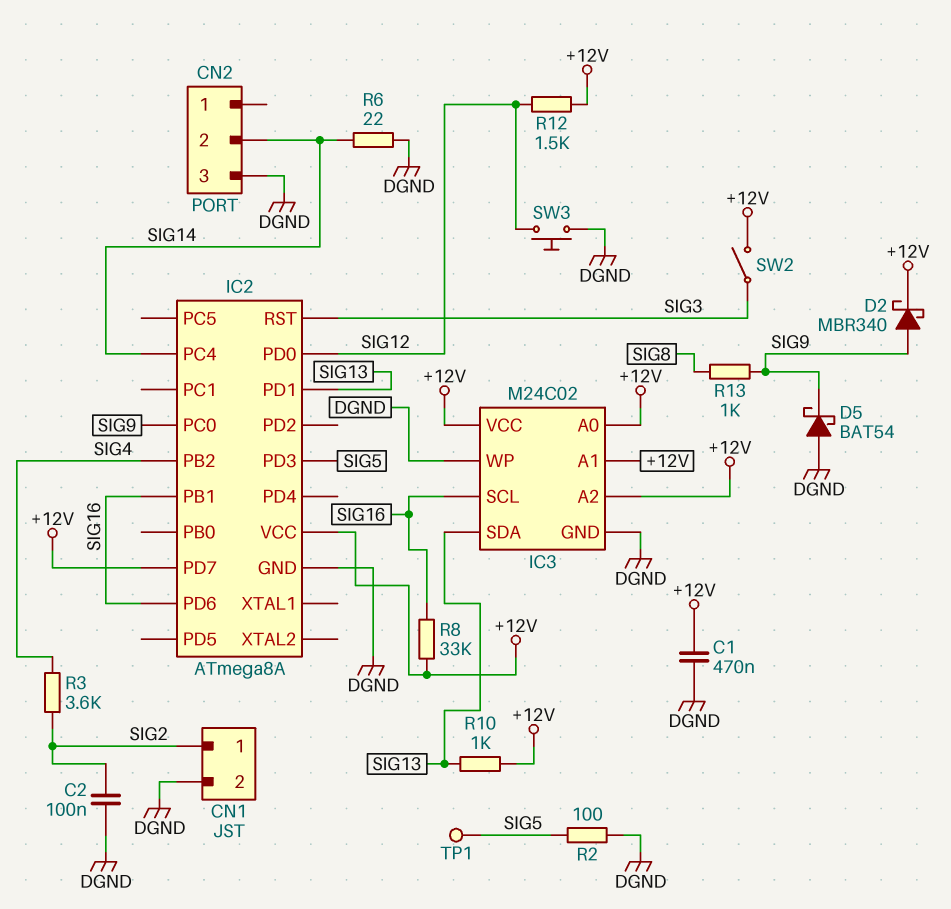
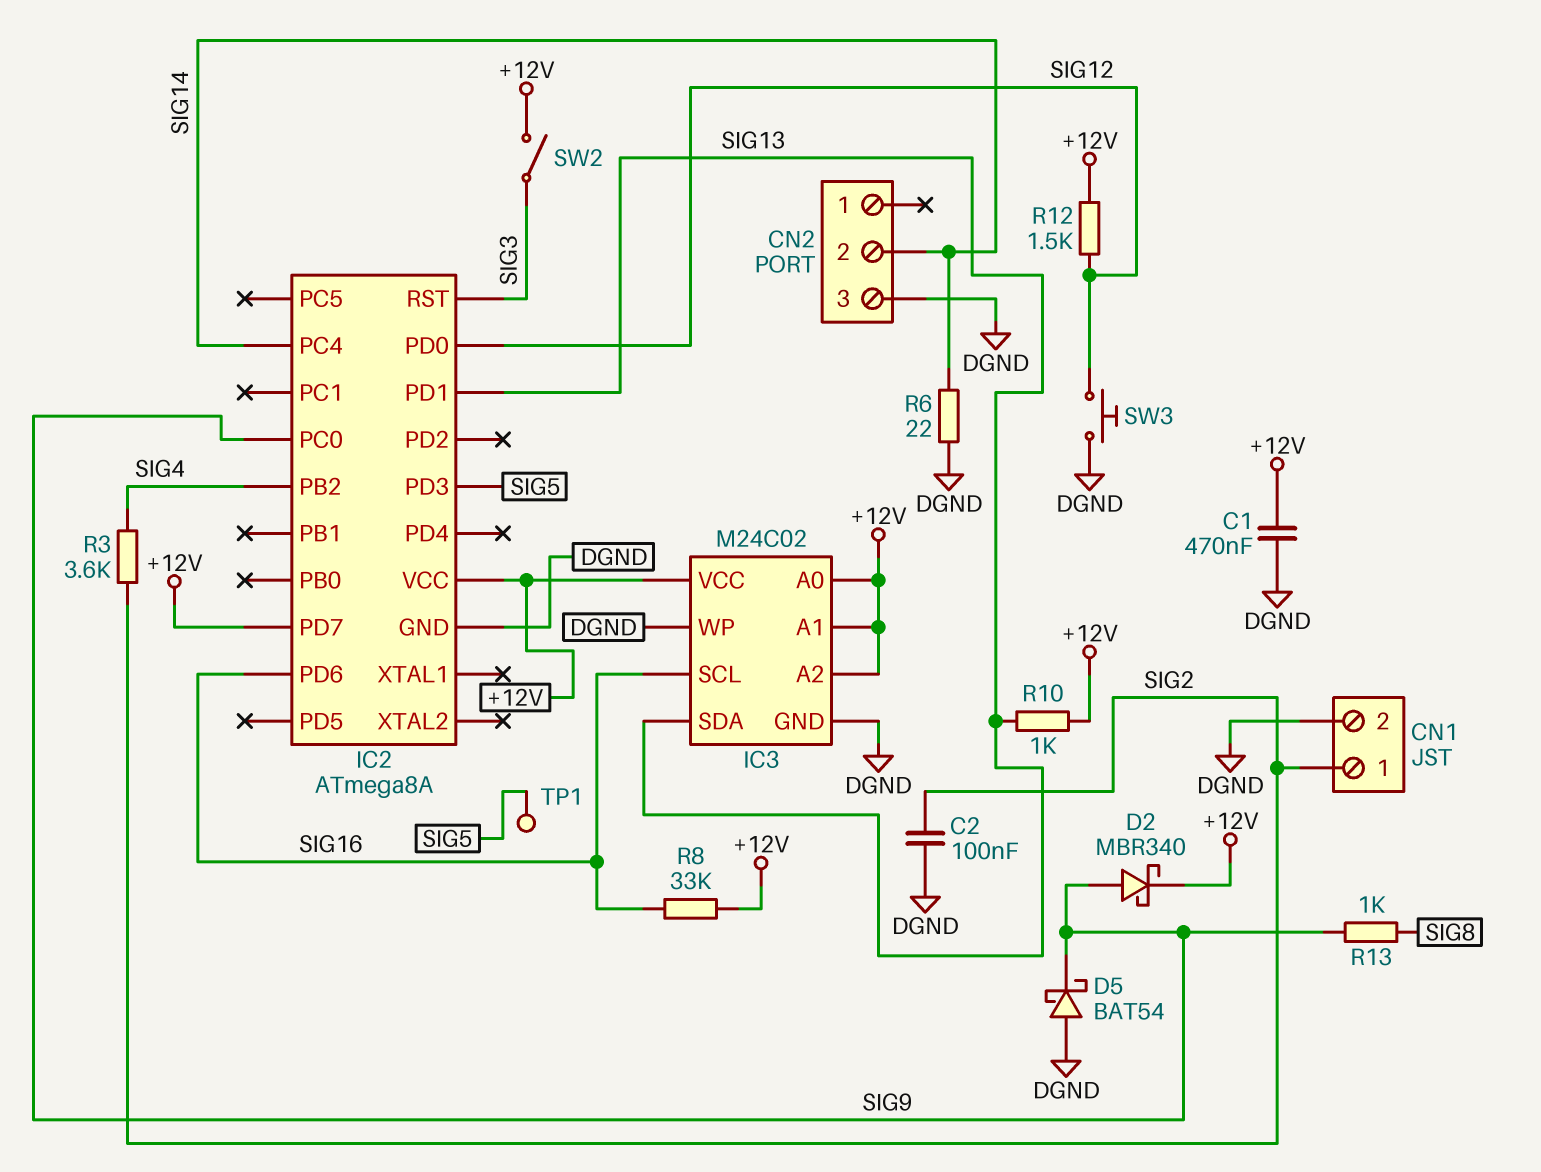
IC2 pin PB1: SIG16 -> none
R2: 100 (DGND, SIG5) -> none

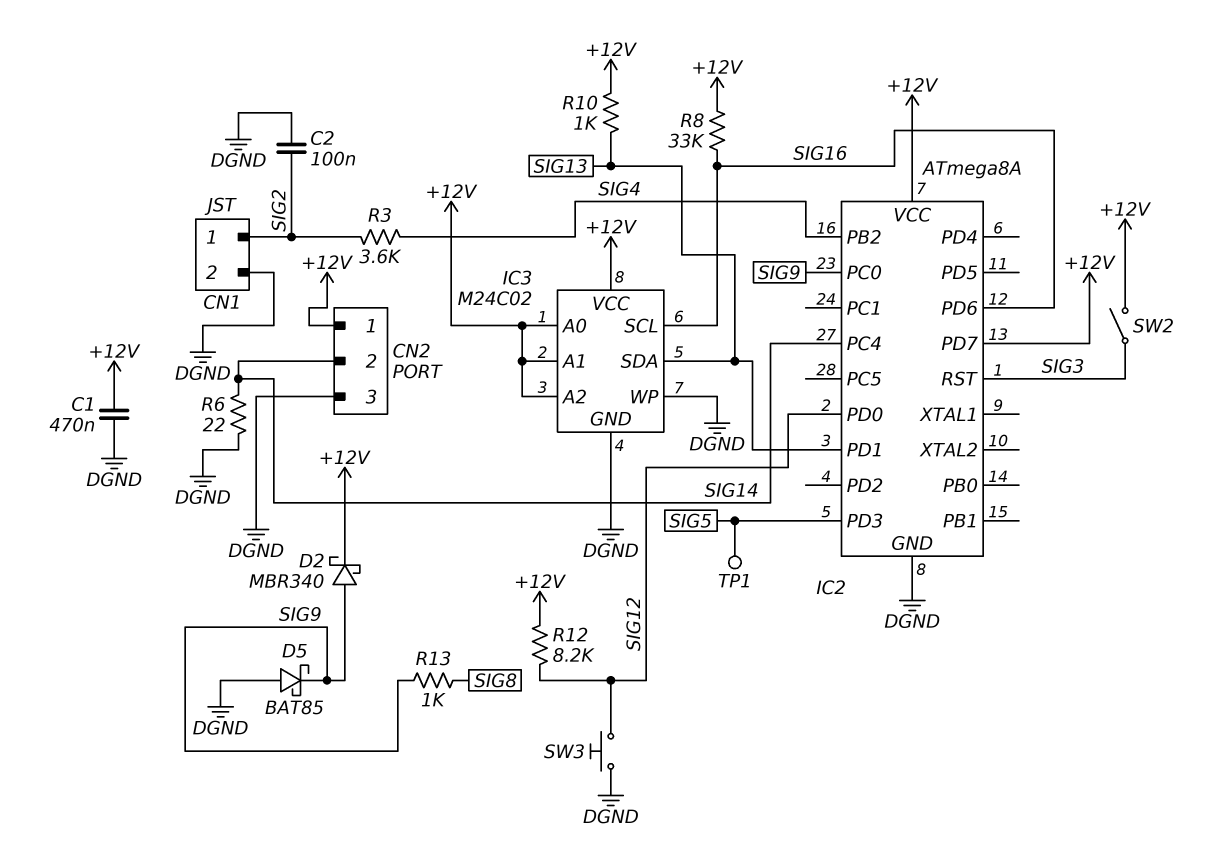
CN2 pin 1: none -> +12V
D5: schottky BAT54 (A DGND, K SIG9) -> schottky BAT85 (A DGND, K SIG9)
R12: 1.5k (+12V, SIG12) -> 8.2k (+12V, SIG12)

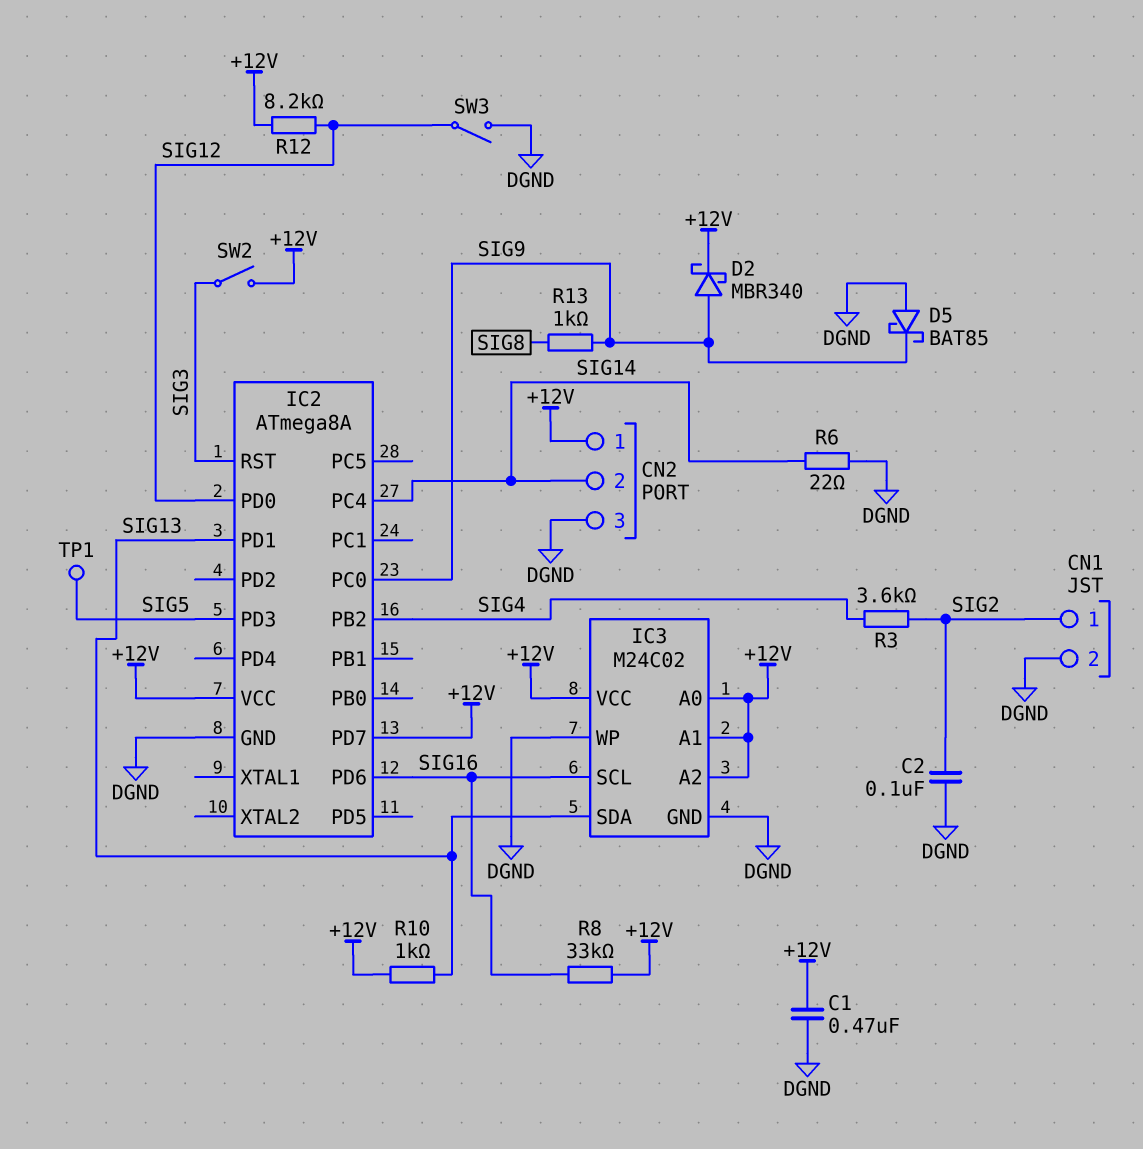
SW3: button (DGND, SIG12) -> switch (DGND, SIG12)

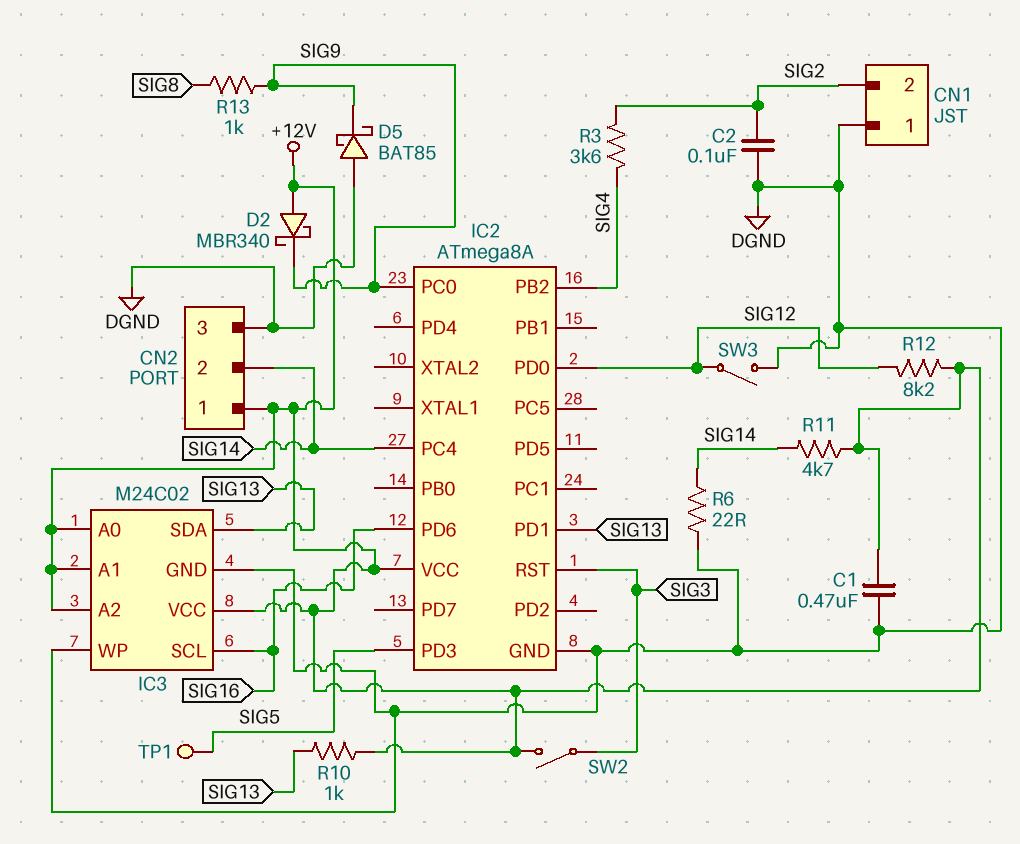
CN1 pin 1: SIG2 -> DGND
CN1 pin 2: DGND -> SIG2
D2: schottky MBR340 (A SIG9, K +12V) -> schottky MBR340 (A +12V, K SIG9)
IC2 pin PD7: +12V -> none
R8: 33k (+12V, SIG16) -> none
R11: none -> 4.7k (+12V, SIG14)

